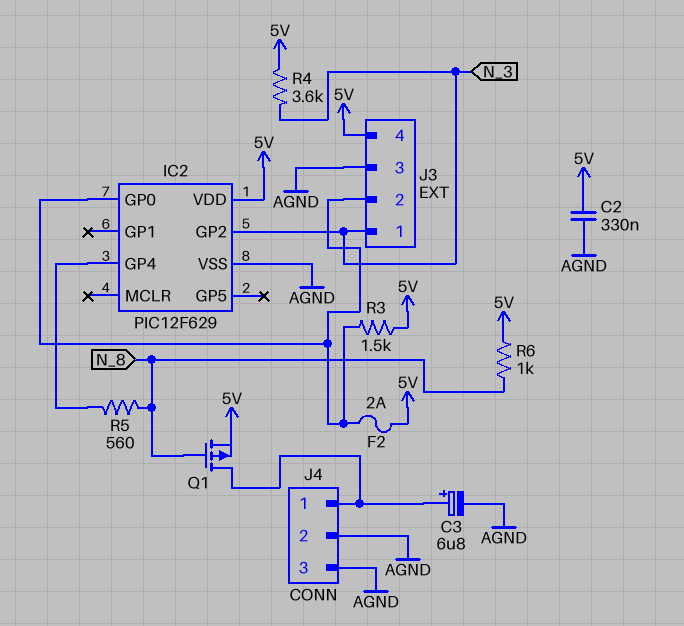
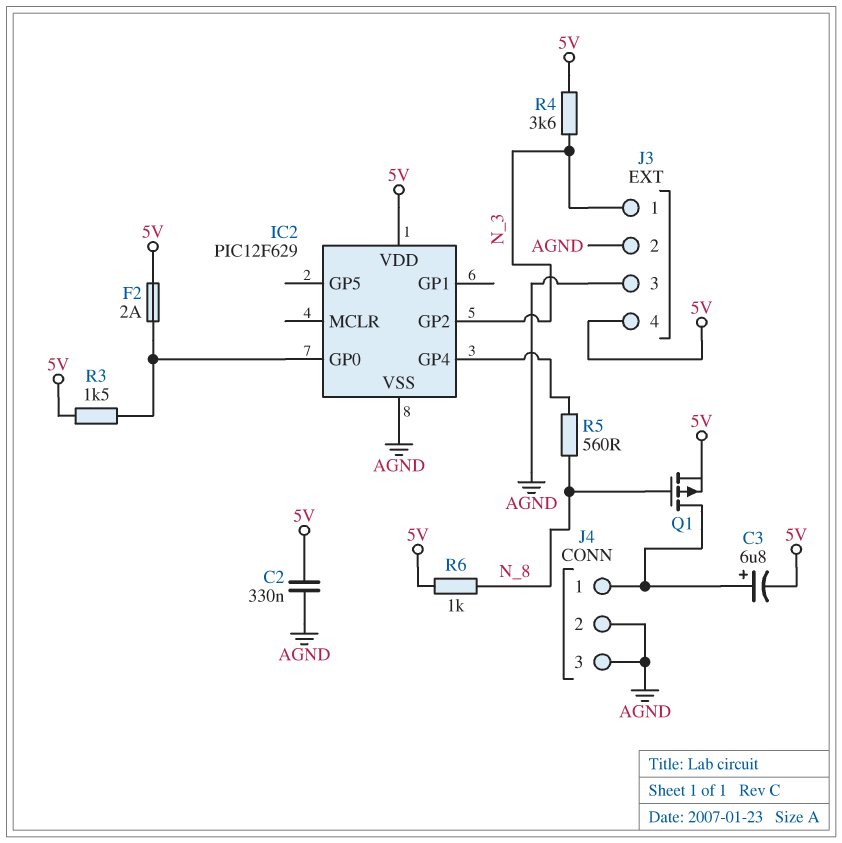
C3: 6.8uF (plus J4/1, minus AGND) -> 6.8uF (plus J4/1, minus 5V)
J3 pin 2: IC2/GP0 -> AGND

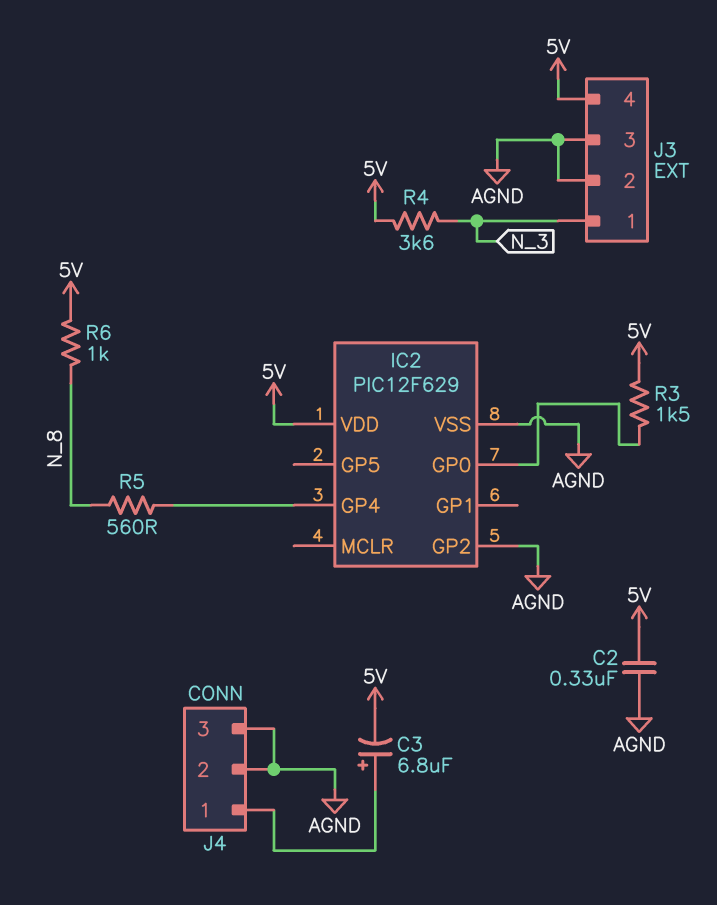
F2: 2A (5V, IC2/GP0) -> none
IC2 pin GP2: N_3 -> AGND
Q1: PMOS (G N_8, D J4/1, S 5V) -> none

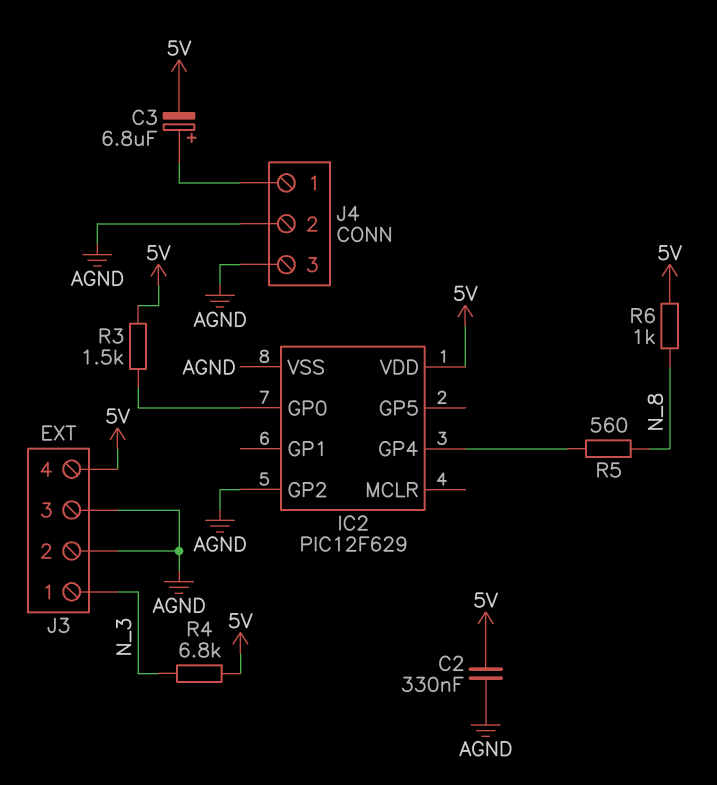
R4: 3.6k (5V, N_3) -> 6.8k (5V, N_3)

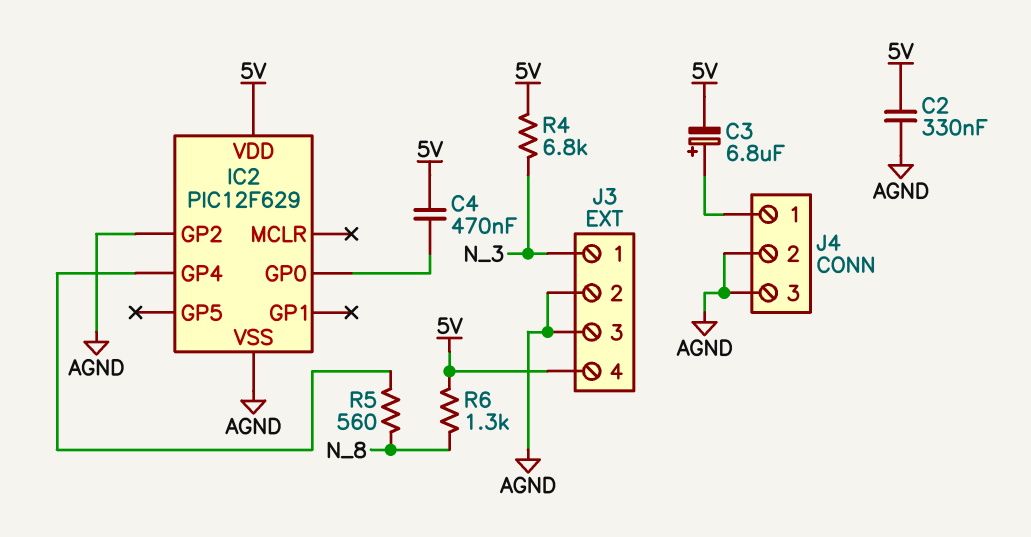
C4: none -> 470nF (5V, IC2/GP0)
R3: 1.5k (5V, IC2/GP0) -> none
R6: 1k (5V, N_8) -> 1.3k (5V, N_8)

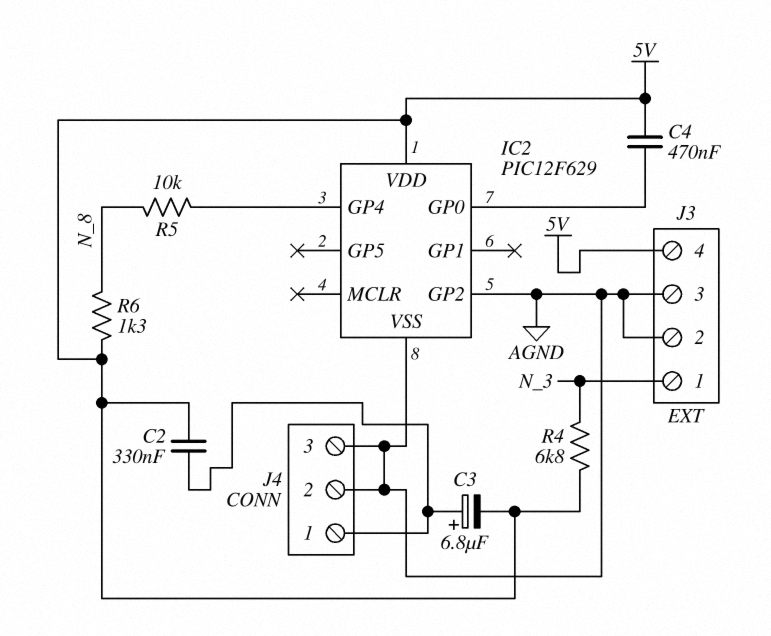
C2: 330nF (5V, AGND) -> 330nF (5V, J4/1)
R5: 560 (IC2/GP4, N_8) -> 10k (IC2/GP4, N_8)

